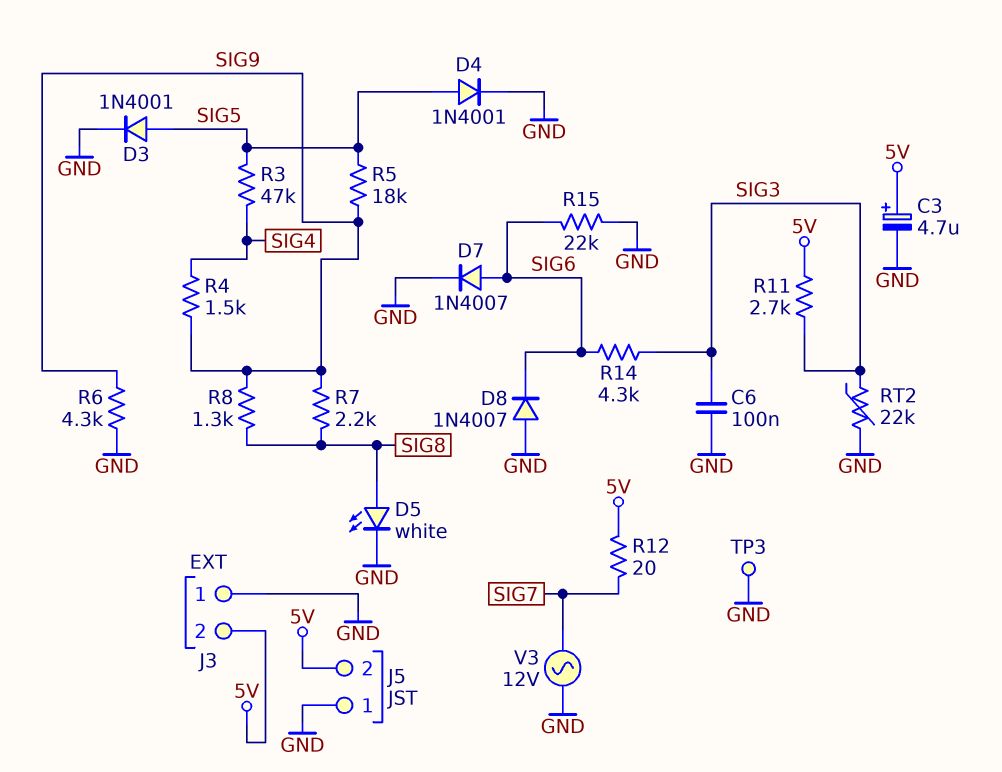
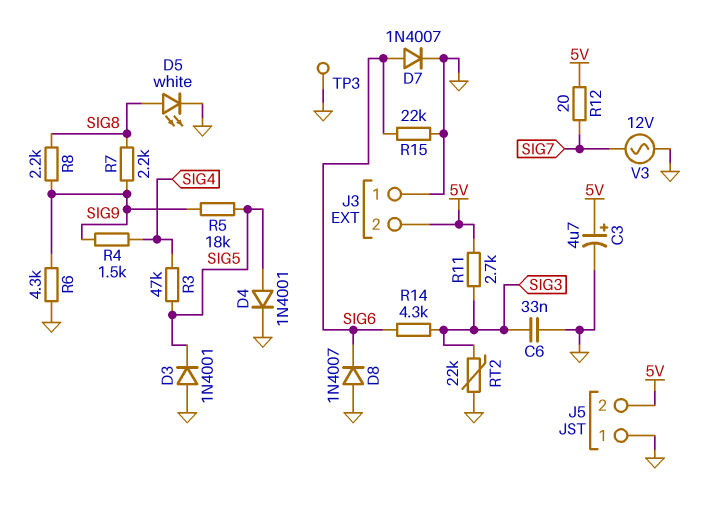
C6: 100nF (GND, SIG3) -> 33nF (GND, SIG3)
D3: diode 1N4001 (A SIG5, K GND) -> diode 1N4001 (A GND, K SIG5)
R8: 1.3k (SIG8, SIG9) -> 2.2k (SIG8, SIG9)

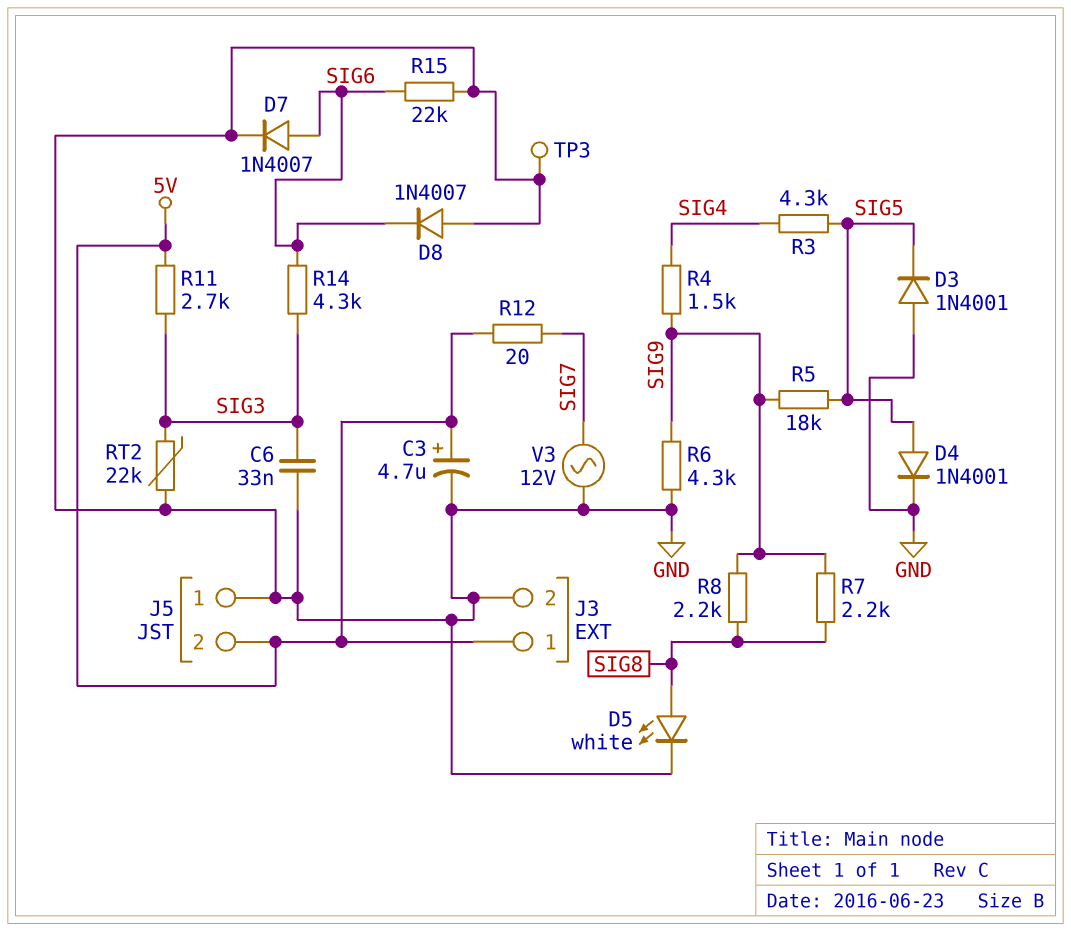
J3 pin 1: GND -> 5V
J3 pin 2: 5V -> GND
R3: 47k (SIG4, SIG5) -> 4.3k (SIG4, SIG5)

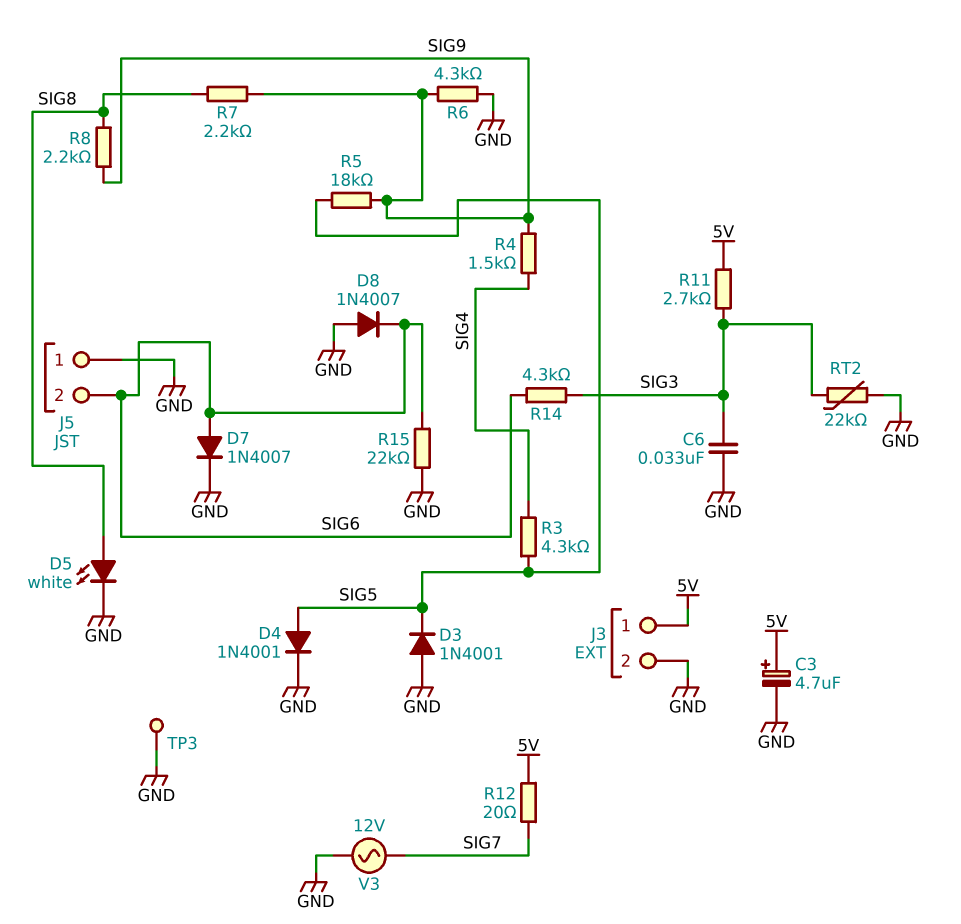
J5 pin 2: 5V -> SIG6

